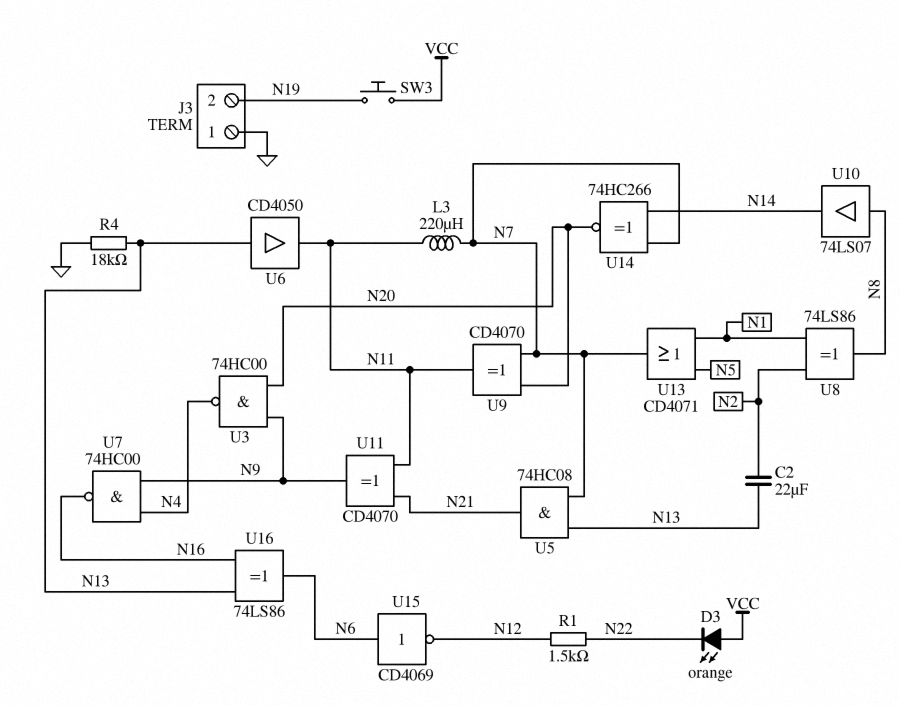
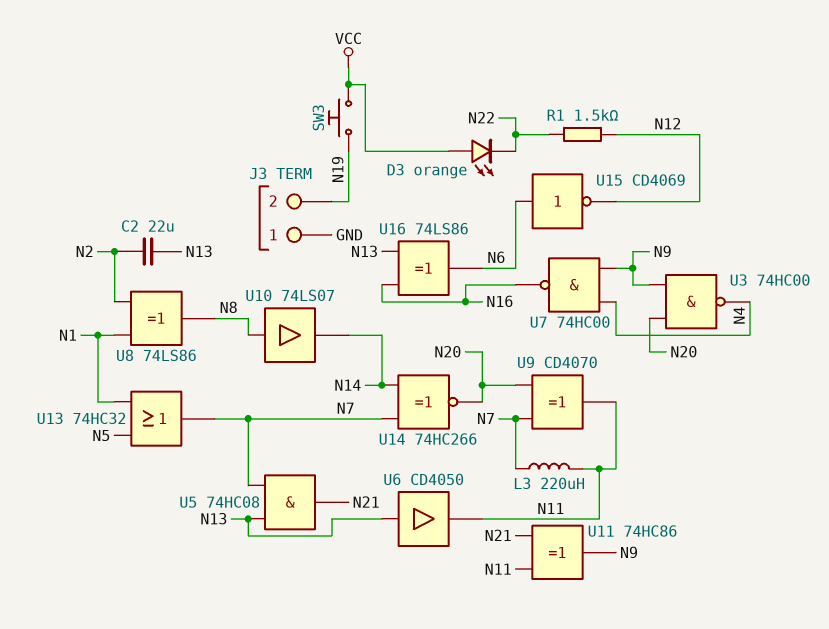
R4: 18k (GND, N13) -> none
U11: XOR CD4070 (in N11, in N21, out N9) -> XOR 74HC86 (in N11, in N21, out N9)
U13: OR CD4071 (in N1, in N5, out N7) -> OR 74HC32 (in N1, in N5, out N7)

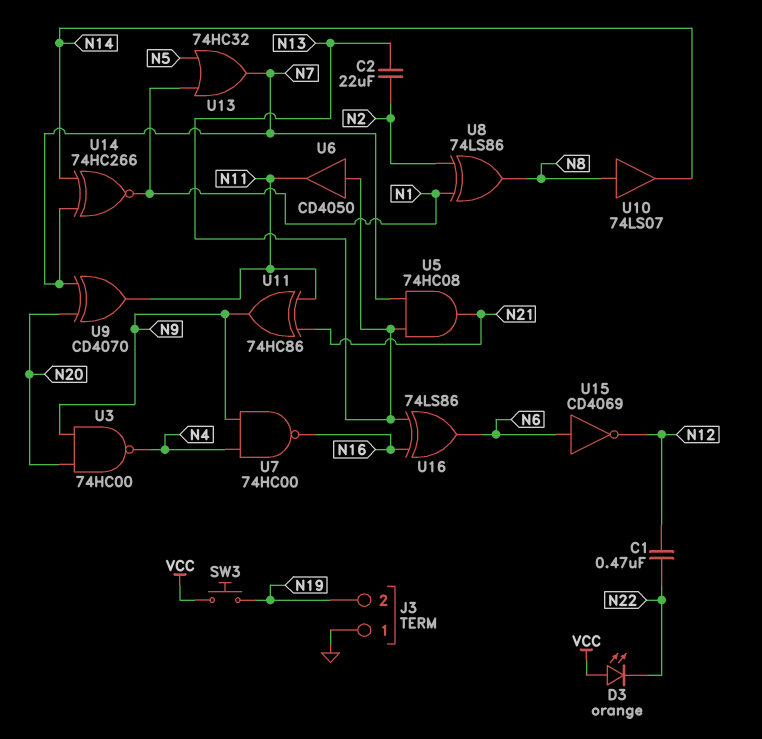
C1: none -> 470nF (N12, N22)
L3: 220uH (N7, N11) -> none
R1: 1.5k (N12, N22) -> none
U14: XNOR 74HC266 (in N7, in N14, out N20) -> XNOR 74HC266 (in N7, in N14, out N1)

